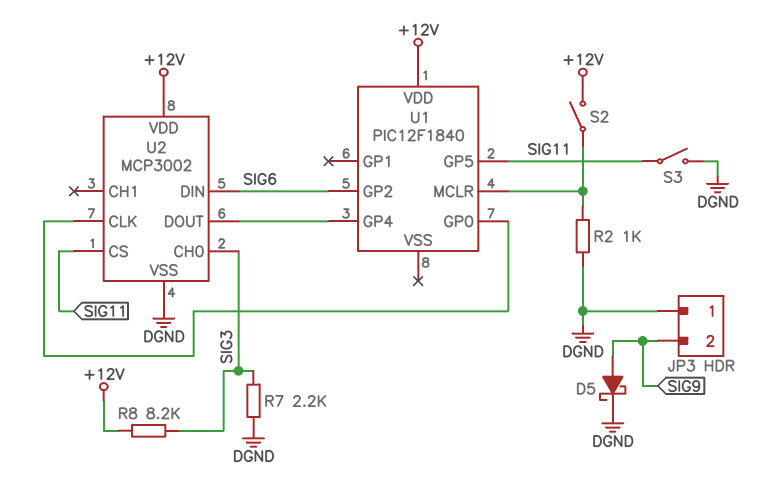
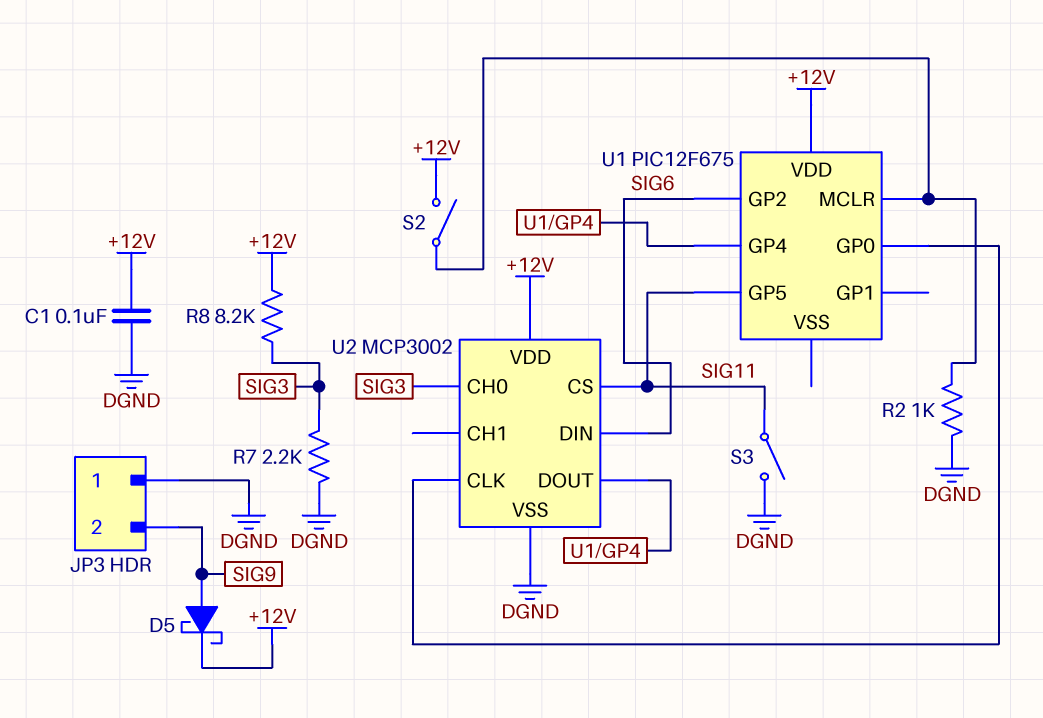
C1: none -> 100nF (+12V, DGND)
D5: schottky (A SIG9, K DGND) -> schottky (A SIG9, K +12V)
U1: PIC12F1840 -> PIC12F675

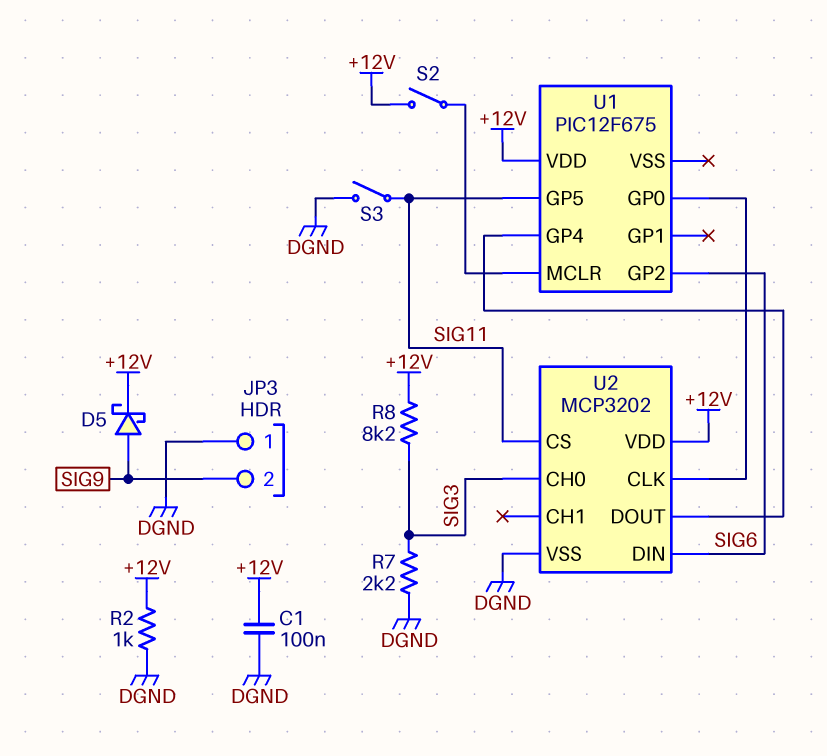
R2: 1k (DGND, U1/MCLR) -> 1k (+12V, DGND)
U2: MCP3002 -> MCP3202

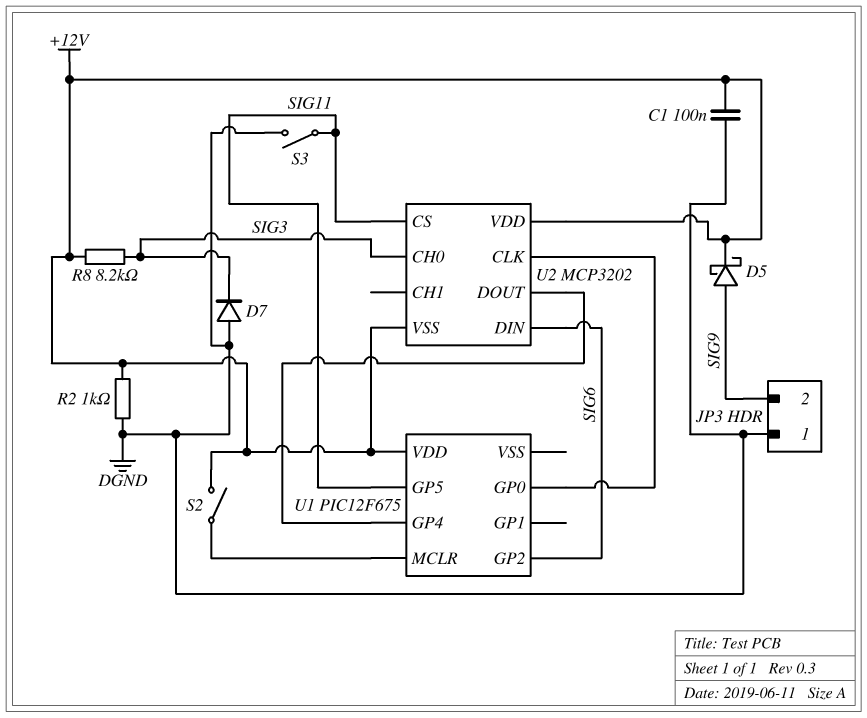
D7: none -> diode (A DGND, K SIG3)
R7: 2.2k (DGND, SIG3) -> none
U2 pin VSS: DGND -> +12V

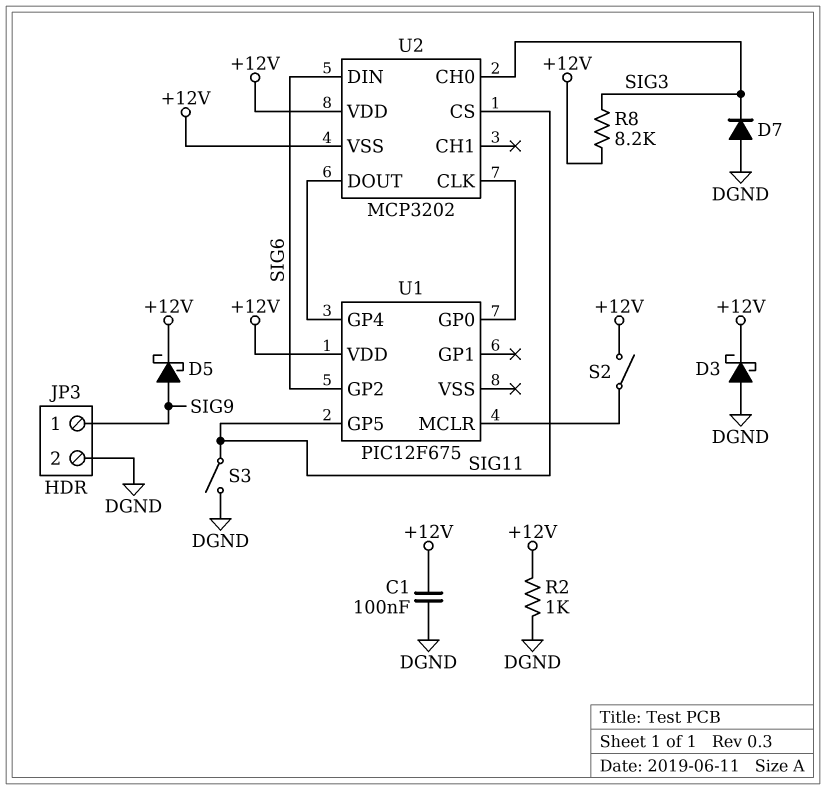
D3: none -> schottky (A DGND, K +12V)
JP3 pin 1: DGND -> SIG9
JP3 pin 2: SIG9 -> DGND

